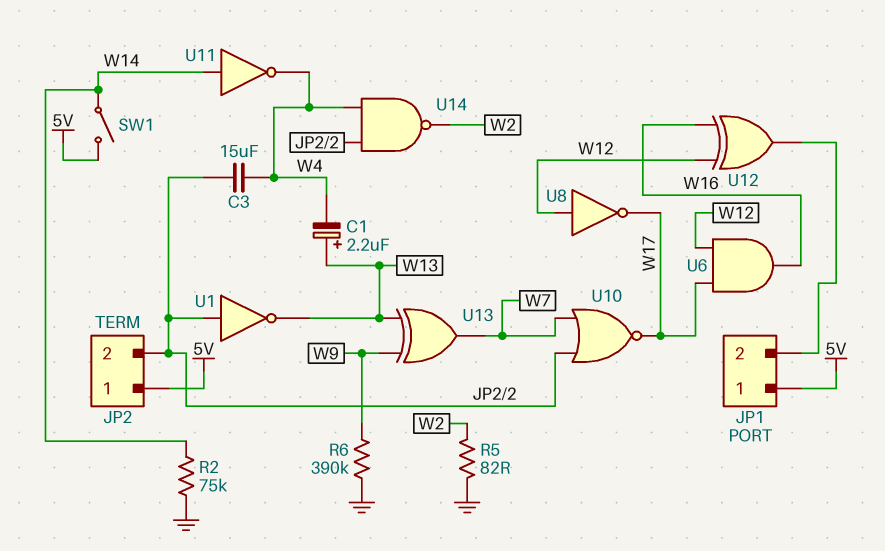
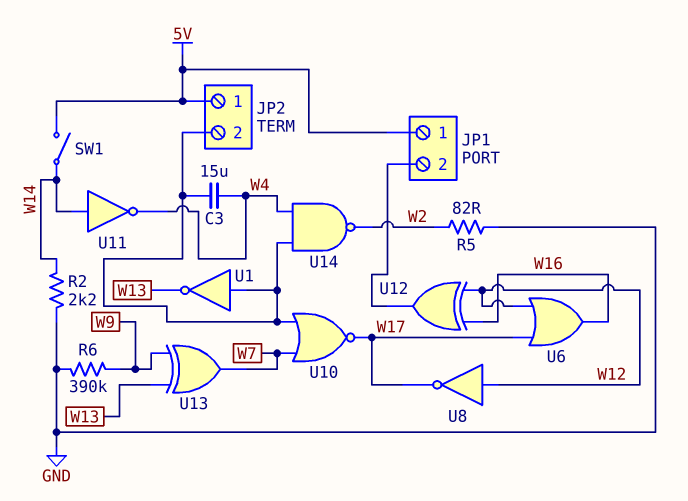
C1: 2.2uF (plus W13, minus W4) -> none
R2: 75k (GND, W14) -> 2.2k (GND, W14)
U6: AND (in W12, in W17, out W16) -> OR (in W12, in W17, out W16)

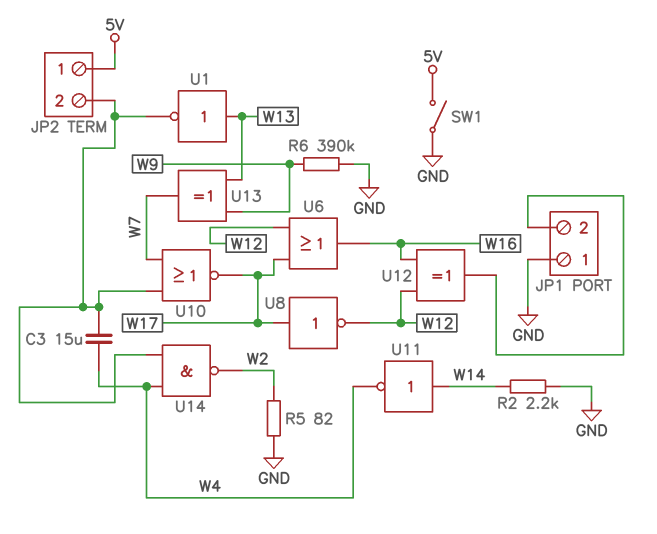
JP1 pin 1: 5V -> GND
SW1: switch (5V, W14) -> switch (5V, GND)
U1: NOT (in JP2/2, out W13) -> NOT (in W13, out JP2/2)
U8: NOT (in W12, out W17) -> NOT (in W17, out W12)

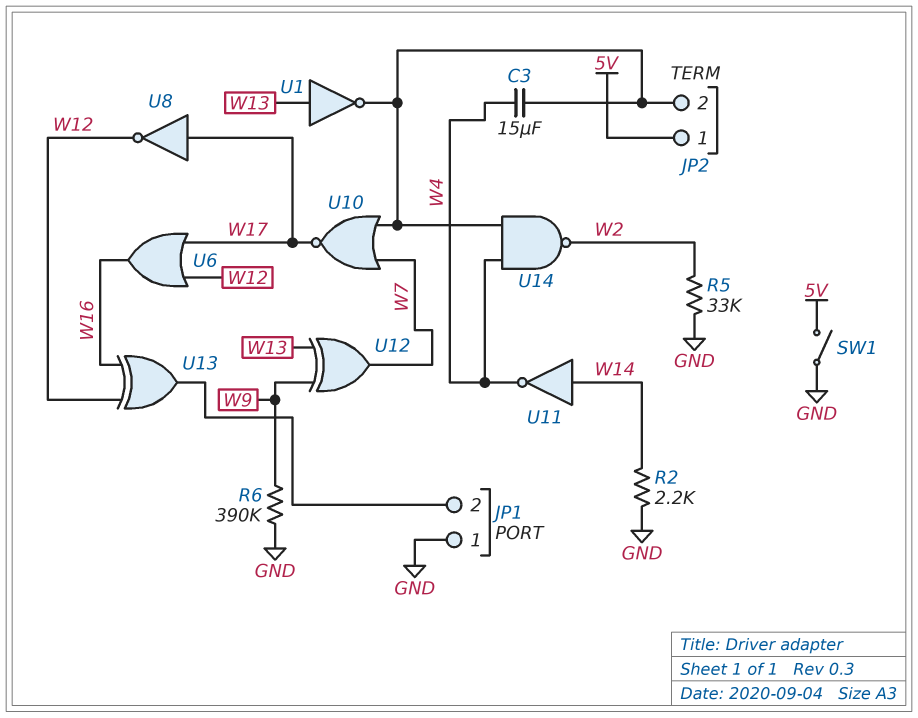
R5: 82 (GND, W2) -> 33k (GND, W2)
U12: XOR (in W12, in W16, out JP1/2) -> XOR (in W9, in W13, out W7)
U13: XOR (in W9, in W13, out W7) -> XOR (in W12, in W16, out JP1/2)

